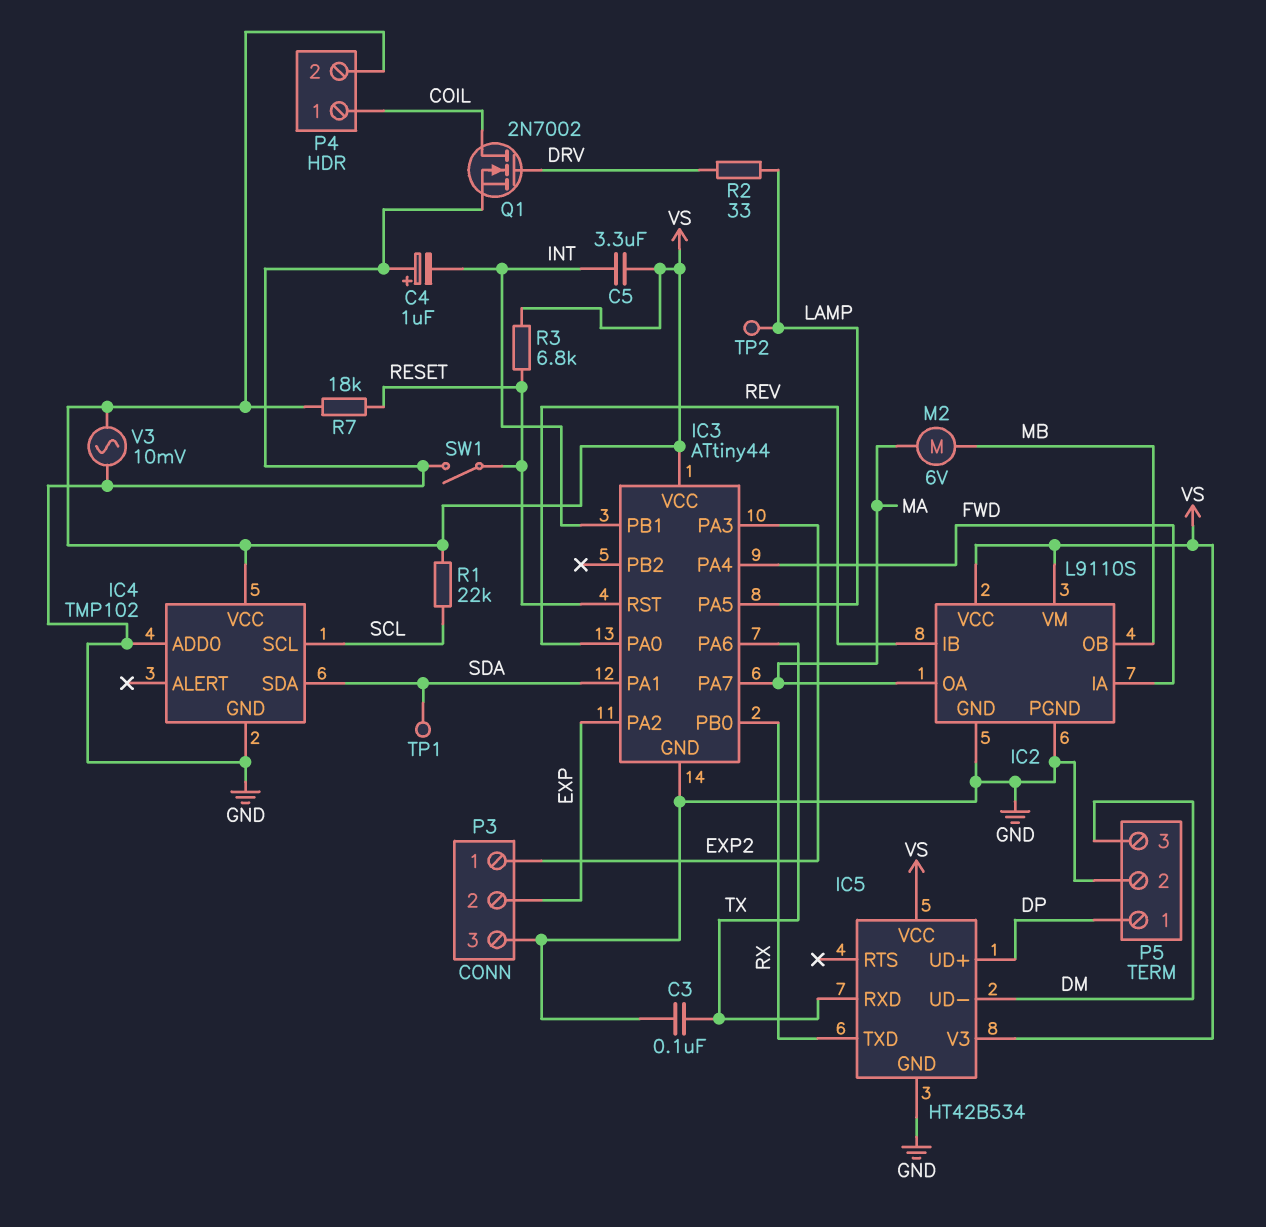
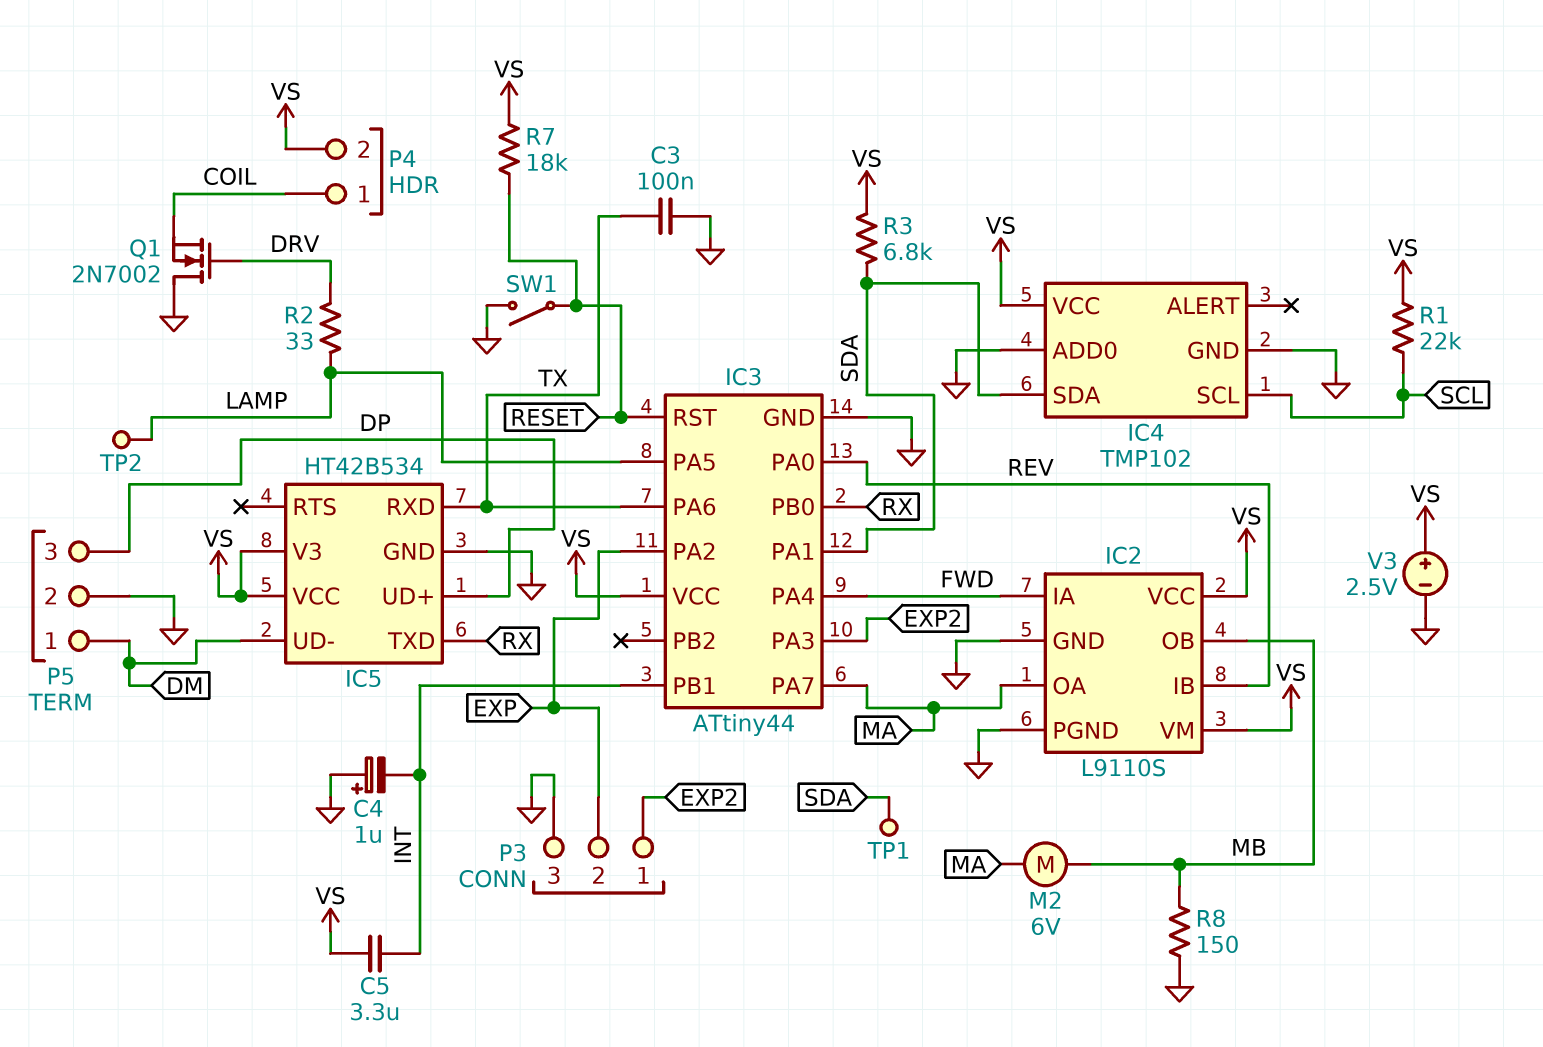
P5 pin 1: DP -> DM
P5 pin 3: DM -> DP
Q1: NMOS 2N7002 (G DRV, D COIL, S GND) -> NMOS 2N7002 (G DRV, D GND, S COIL)
R3: 6.8k (RESET, VS) -> 6.8k (SDA, VS)
R8: none -> 150 (GND, MB)
V3: AC 10mV (GND, VS) -> 2.5V (plus VS, minus GND)

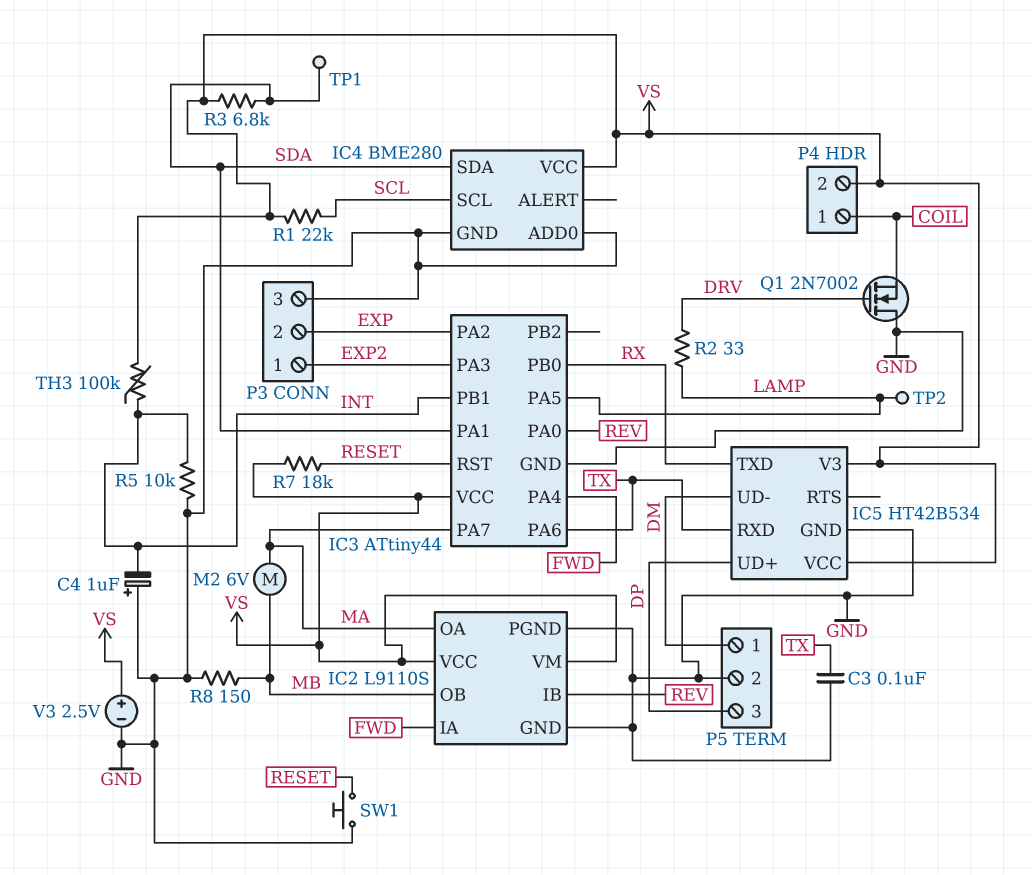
C5: 3.3uF (INT, VS) -> none
IC4: TMP102 -> BME280
R5: none -> 10k (GND, INT)
SW1: switch (GND, RESET) -> button (GND, RESET)
TH3: none -> 100k (INT, VS)

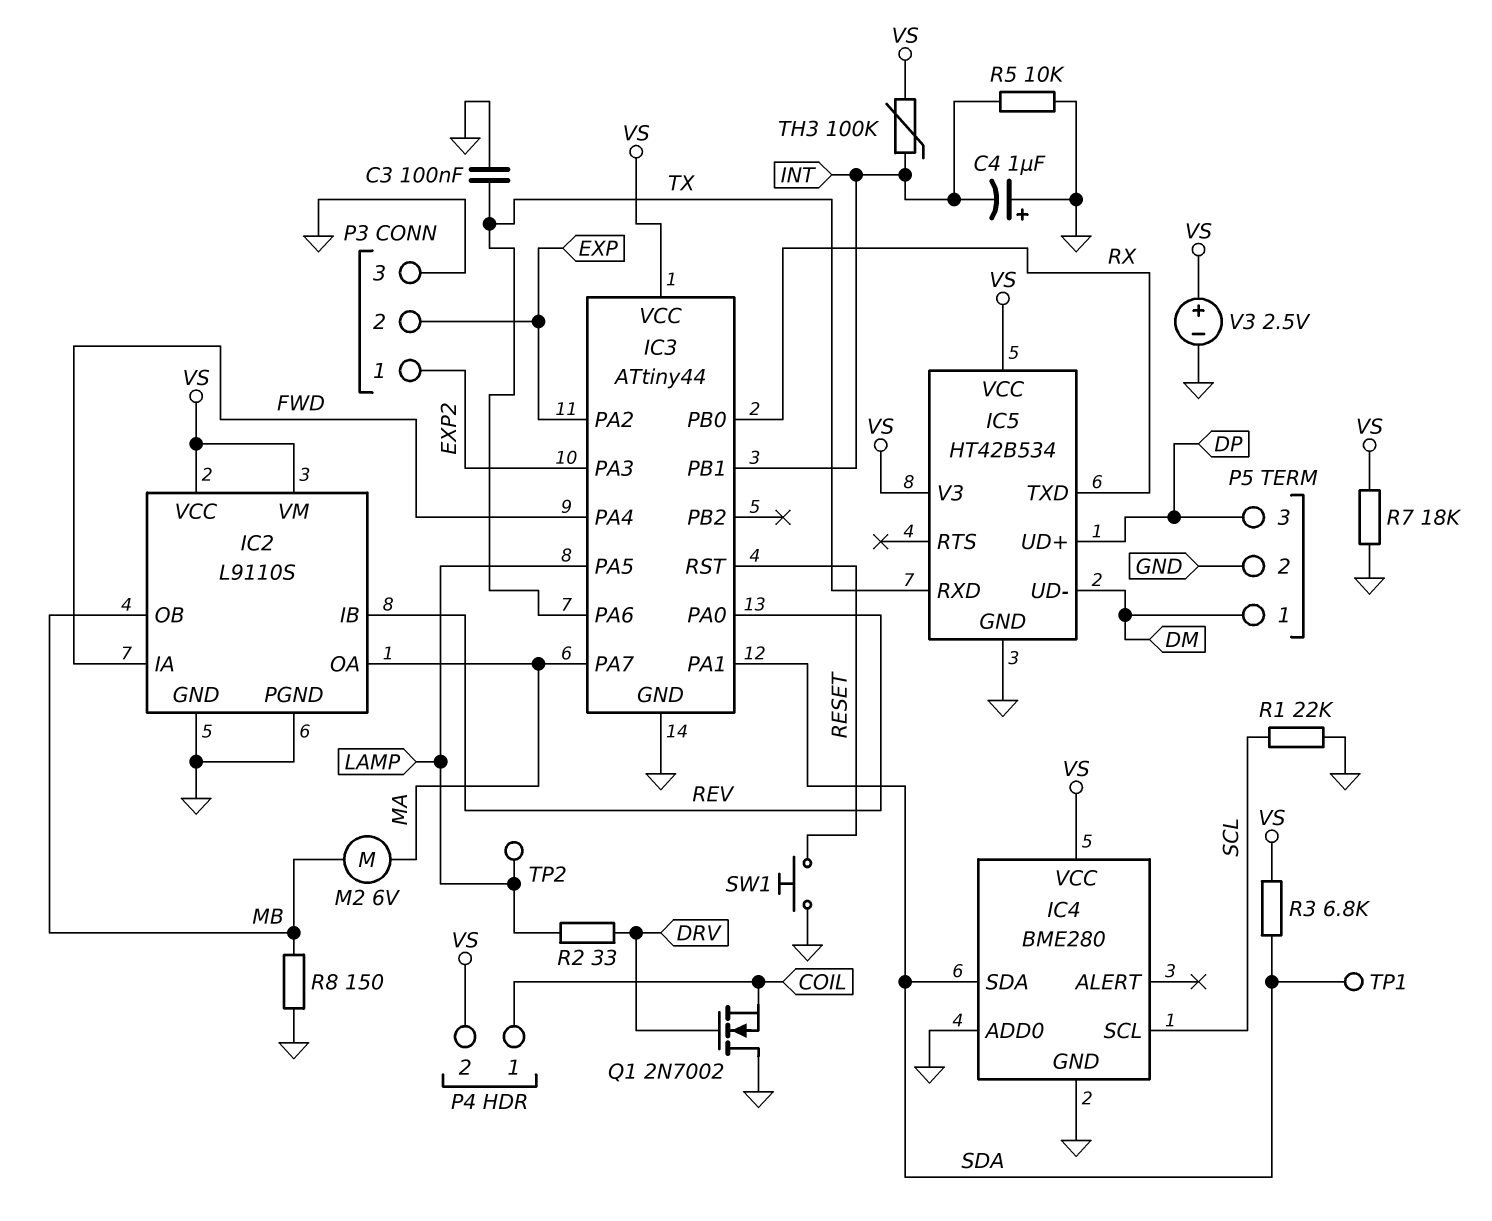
R1: 22k (SCL, VS) -> 22k (GND, SCL)
R7: 18k (RESET, VS) -> 18k (GND, VS)

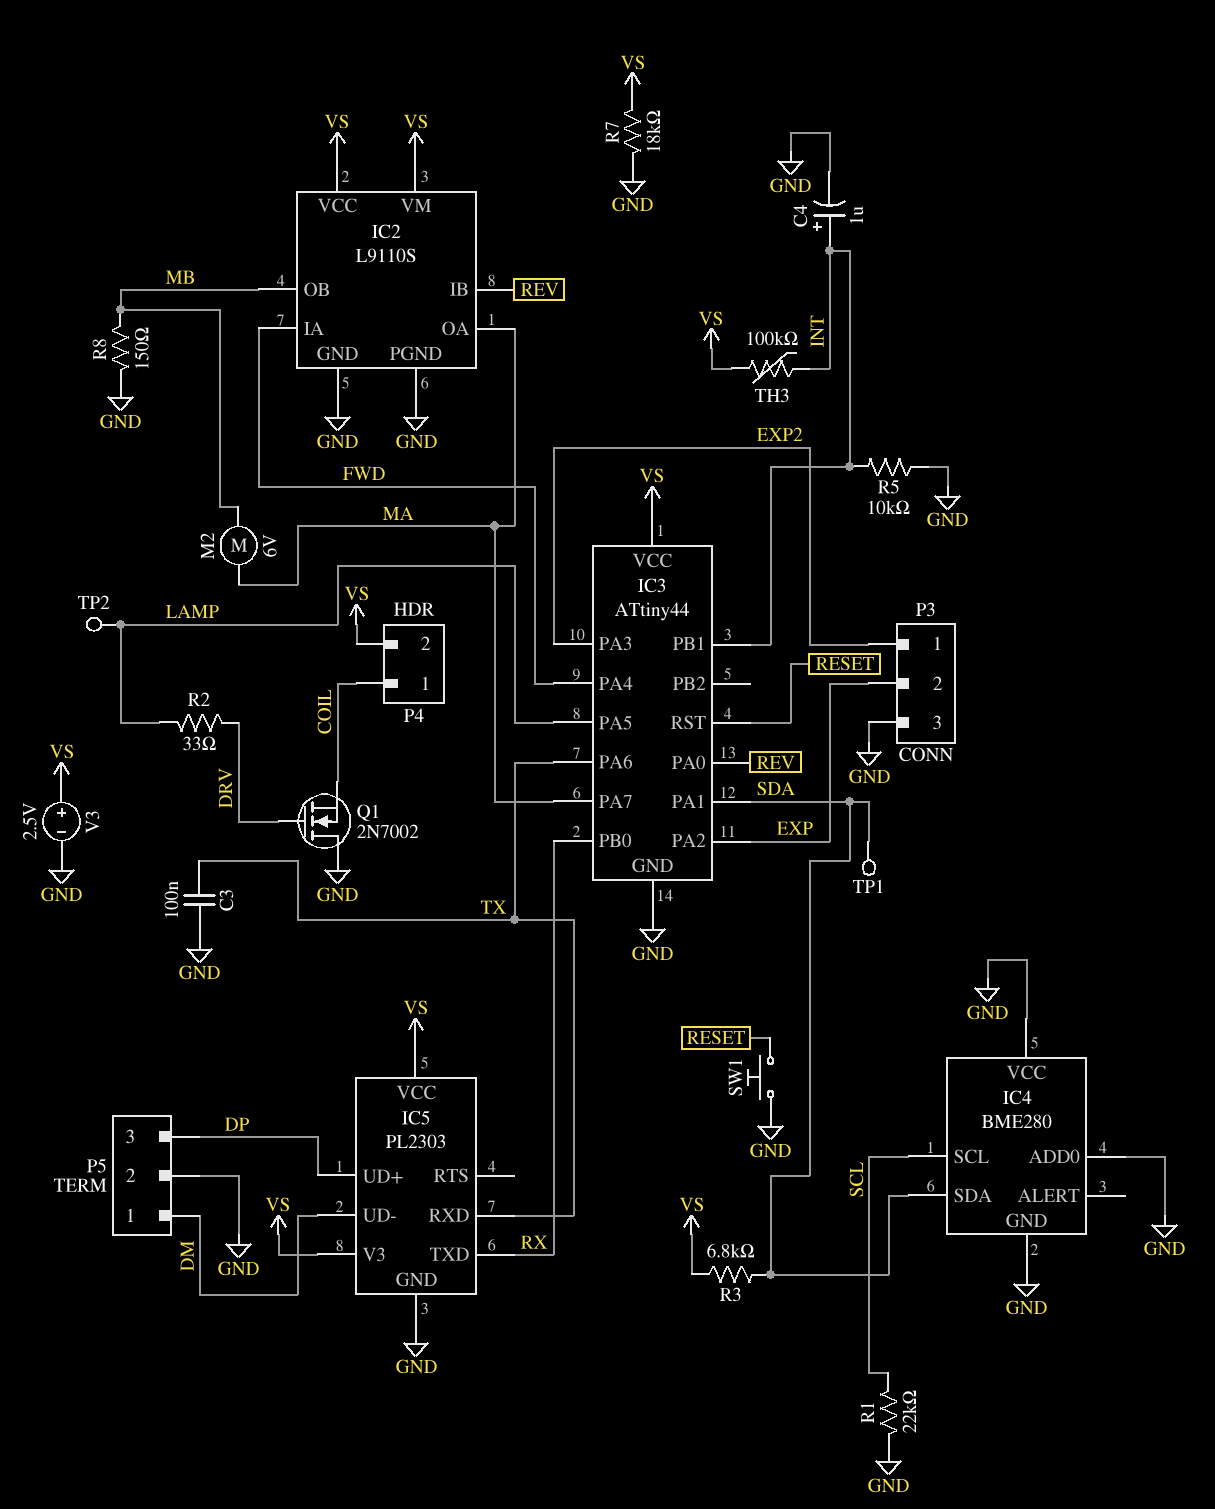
C4: 1uF (plus GND, minus INT) -> 1uF (plus INT, minus GND)
IC4 pin VCC: VS -> GND
IC5: HT42B534 -> PL2303

